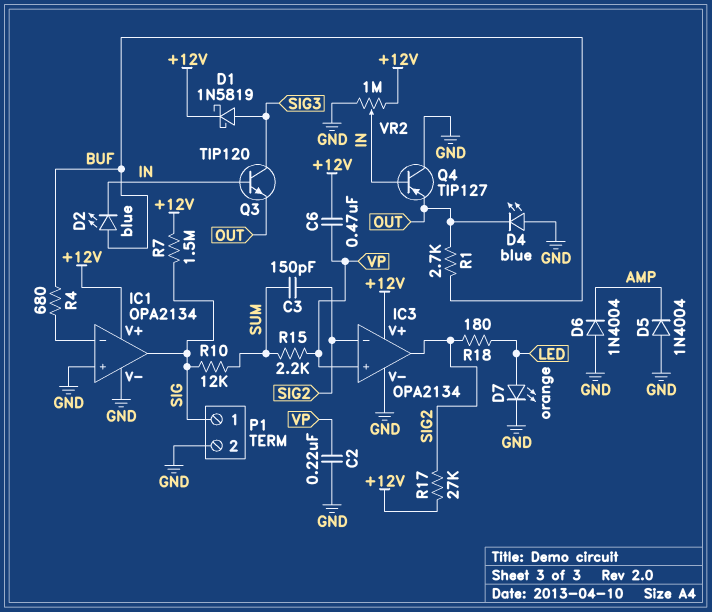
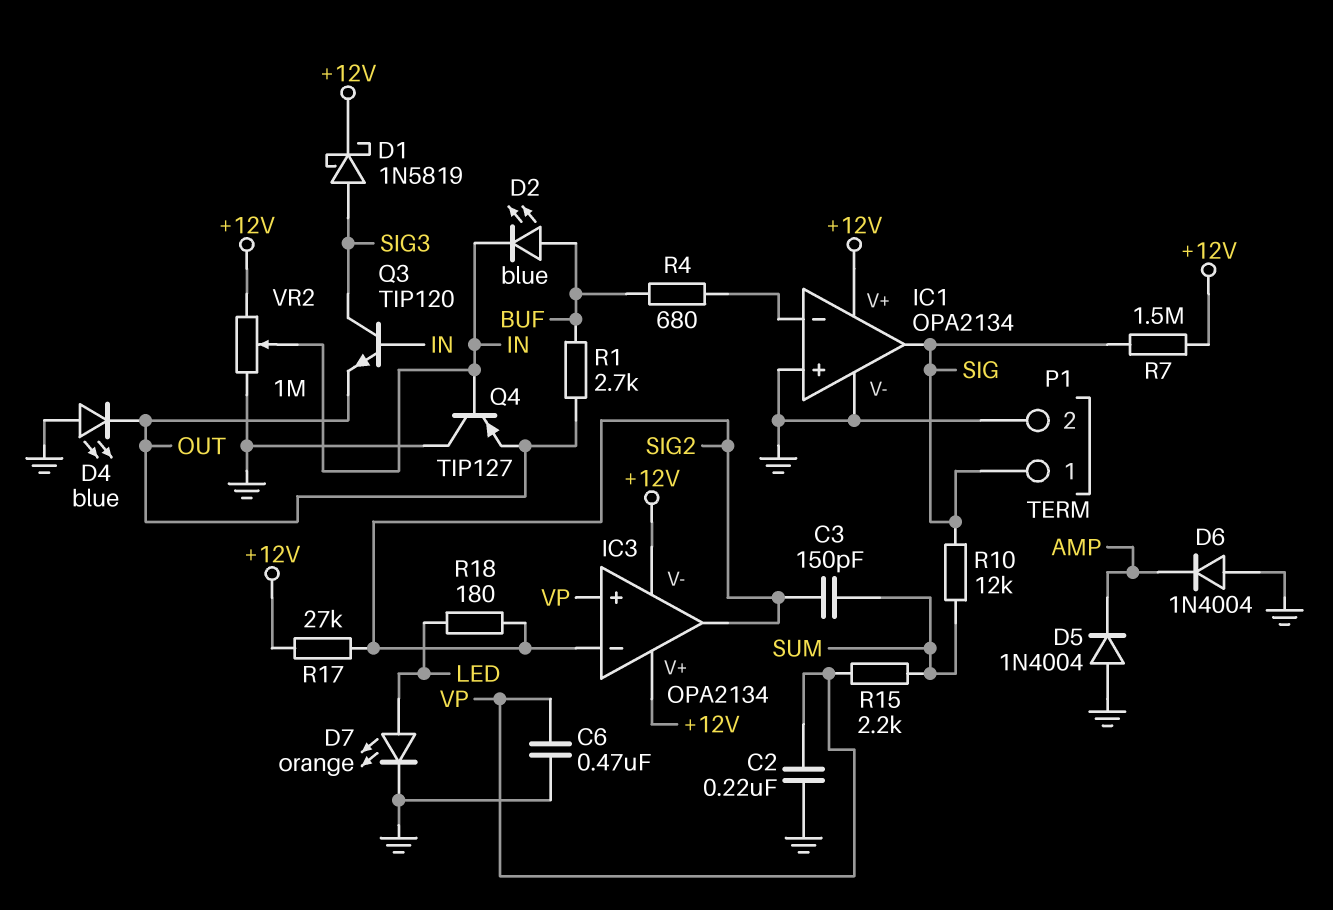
C6: 470nF (+12V, VP) -> 470nF (GND, VP)
IC3 pin V-: GND -> +12V

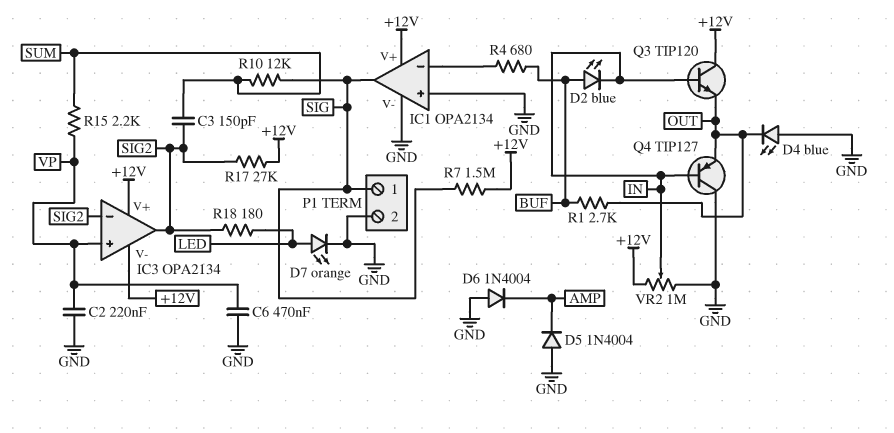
D1: schottky 1N5819 (A SIG3, K +12V) -> none
Q3: NPN TIP120 (B IN, C SIG3, E OUT) -> NPN TIP120 (B IN, C +12V, E OUT)

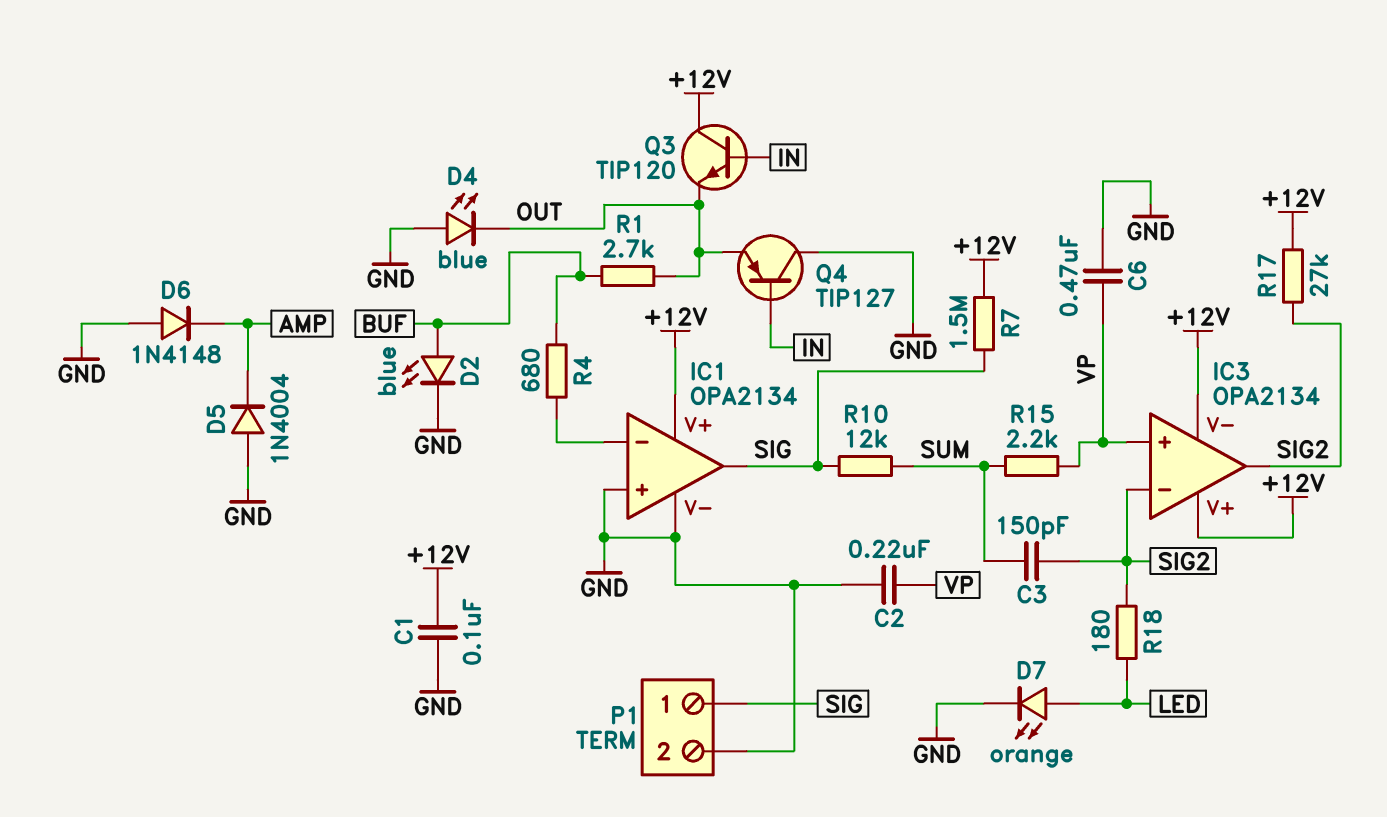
C1: none -> 100nF (+12V, GND)
D2: LED blue (A BUF, K IN) -> LED blue (A BUF, K GND)
D6: diode 1N4004 (A GND, K AMP) -> diode 1N4148 (A GND, K AMP)
VR2: 1M (+12V, GND, wiper IN) -> none

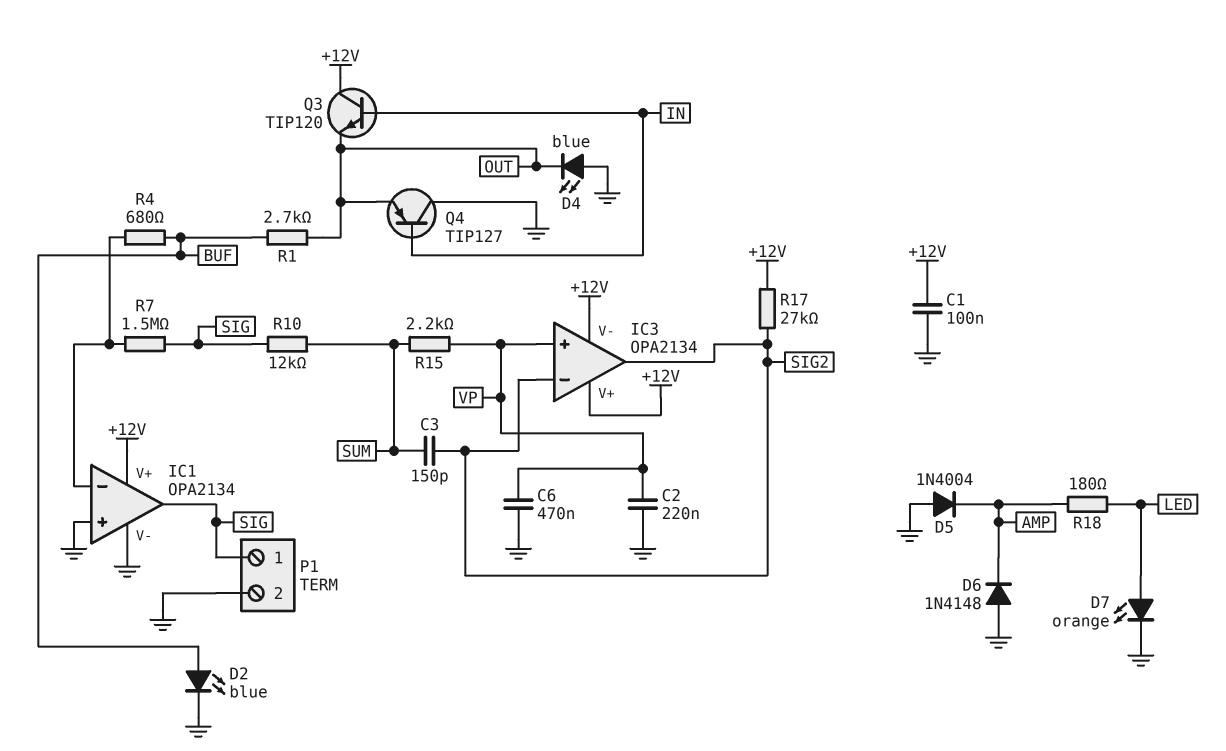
R7: 1.5M (+12V, SIG) -> 1.5M (IC1/in-, SIG)
R18: 180 (LED, SIG2) -> 180 (AMP, LED)

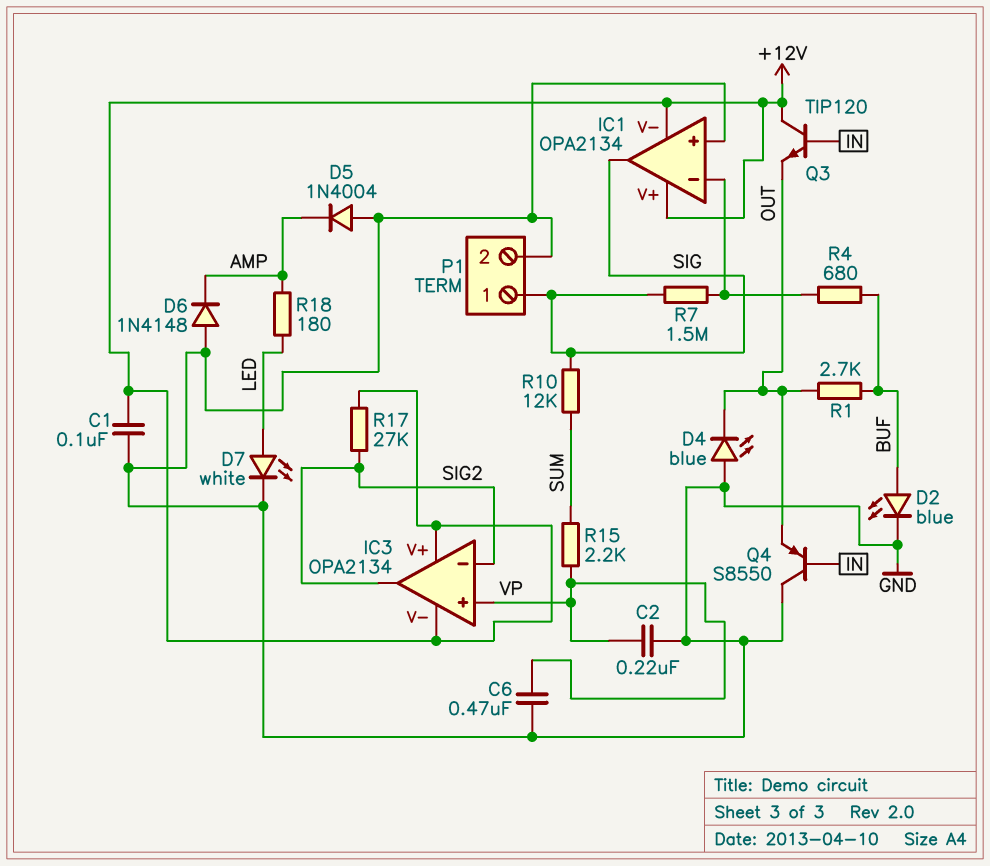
C3: 150pF (SIG2, SUM) -> none
D7: LED orange (A LED, K GND) -> LED white (A LED, K GND)
IC1 pin V-: GND -> +12V
Q4: PNP TIP127 (B IN, C GND, E OUT) -> PNP S8550 (B IN, C GND, E OUT)

